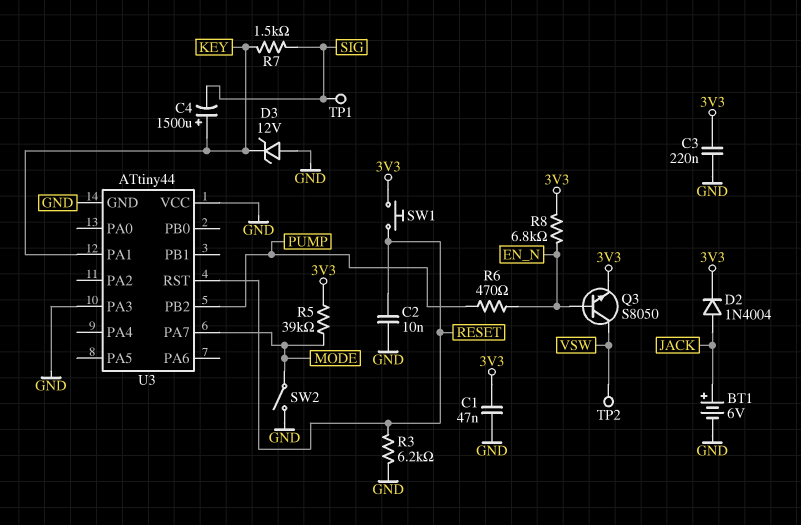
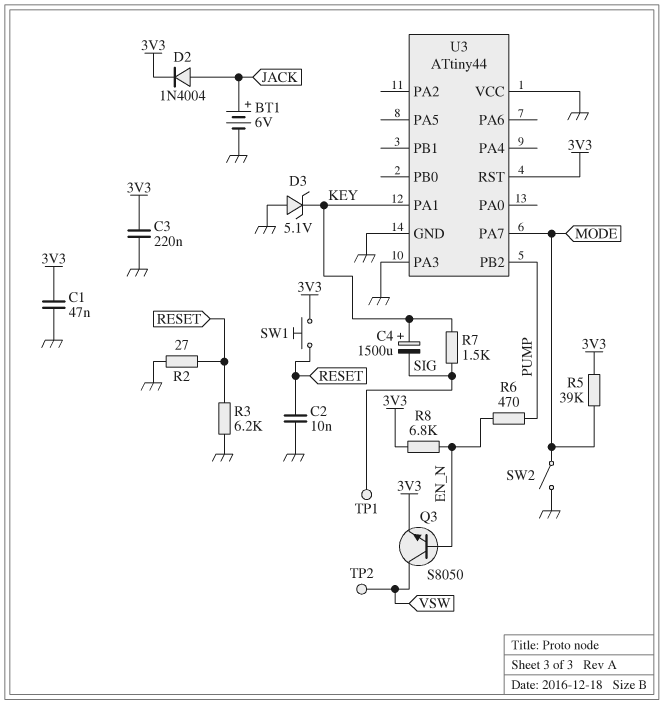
D3: zener 12V (A GND, K KEY) -> zener 5.1V (A GND, K KEY)
R2: none -> 27 (GND, RESET)
U3 pin RST: RESET -> 3V3

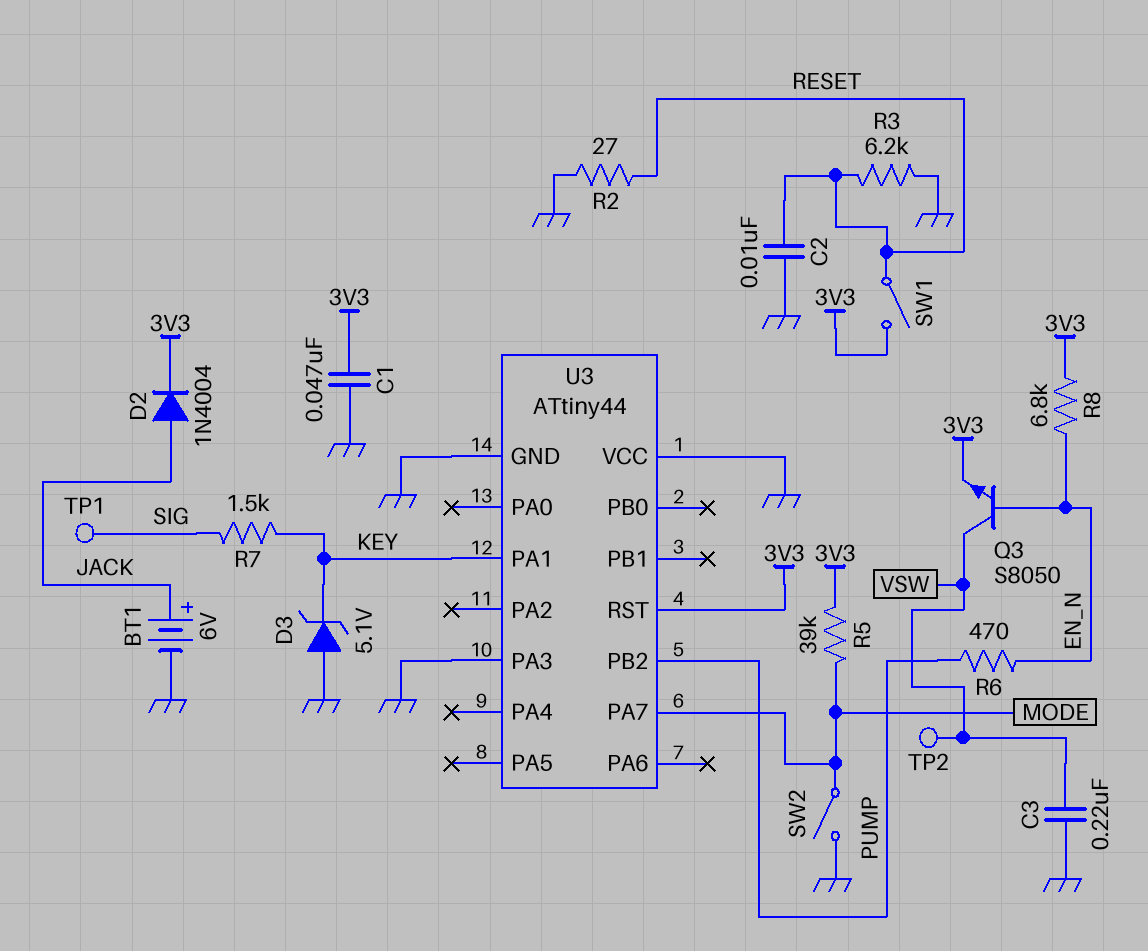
C3: 220nF (3V3, GND) -> 220nF (GND, VSW)
C4: 1500uF (plus KEY, minus SIG) -> none
SW1: button (3V3, RESET) -> switch (3V3, RESET)

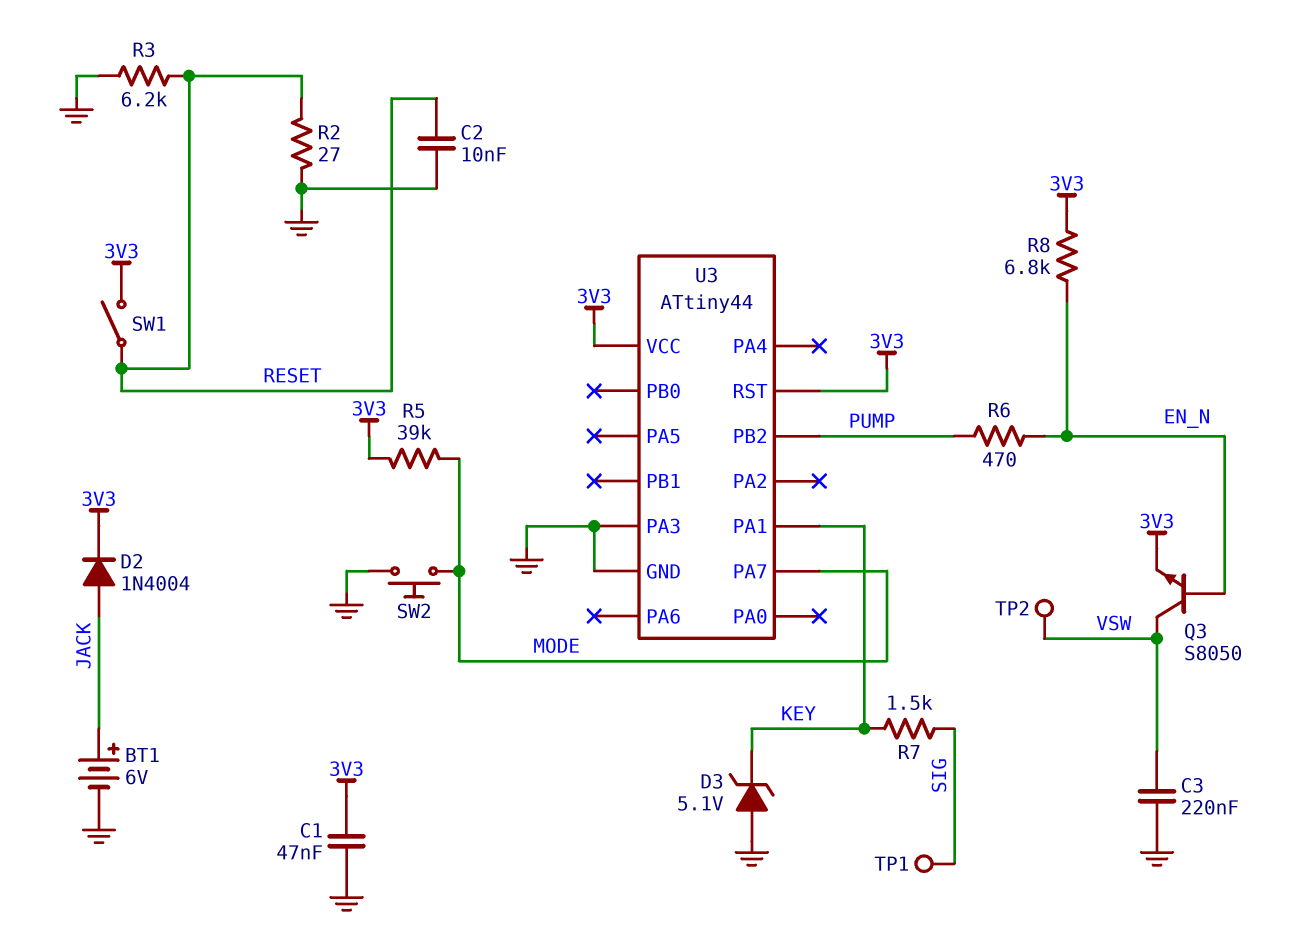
SW2: switch (GND, MODE) -> button (GND, MODE)
U3 pin VCC: GND -> 3V3

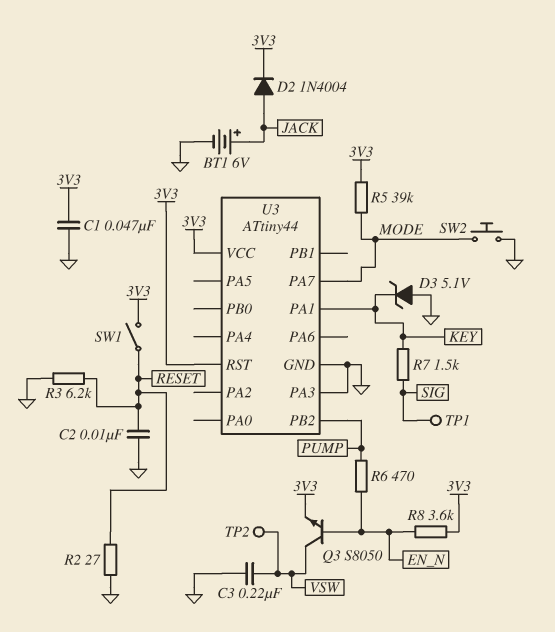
R8: 6.8k (3V3, EN_N) -> 3.6k (3V3, EN_N)

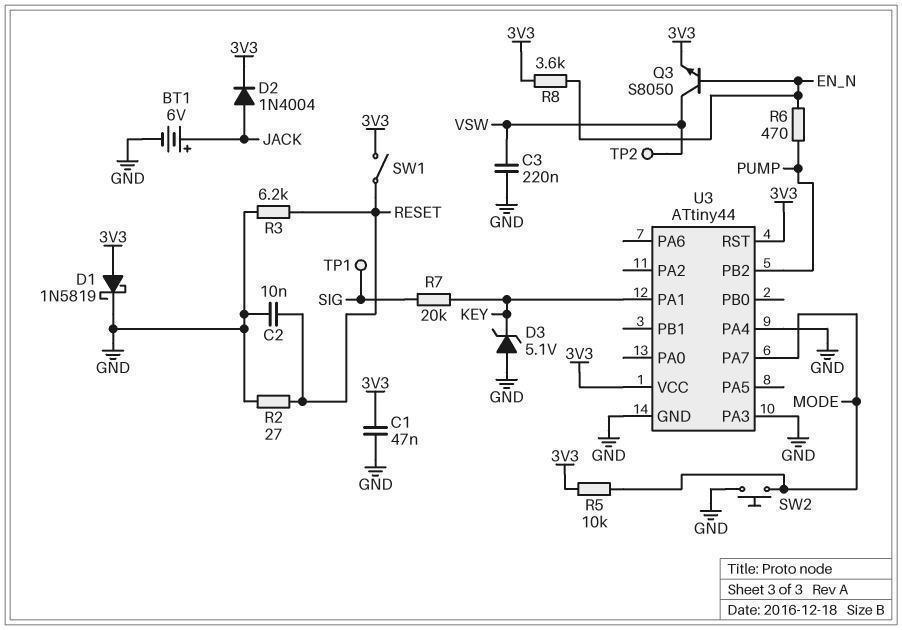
D1: none -> schottky 1N5819 (A 3V3, K GND)
R5: 39k (3V3, MODE) -> 10k (3V3, MODE)
R7: 1.5k (KEY, SIG) -> 20k (KEY, SIG)
U3 pin PA4: none -> GND

